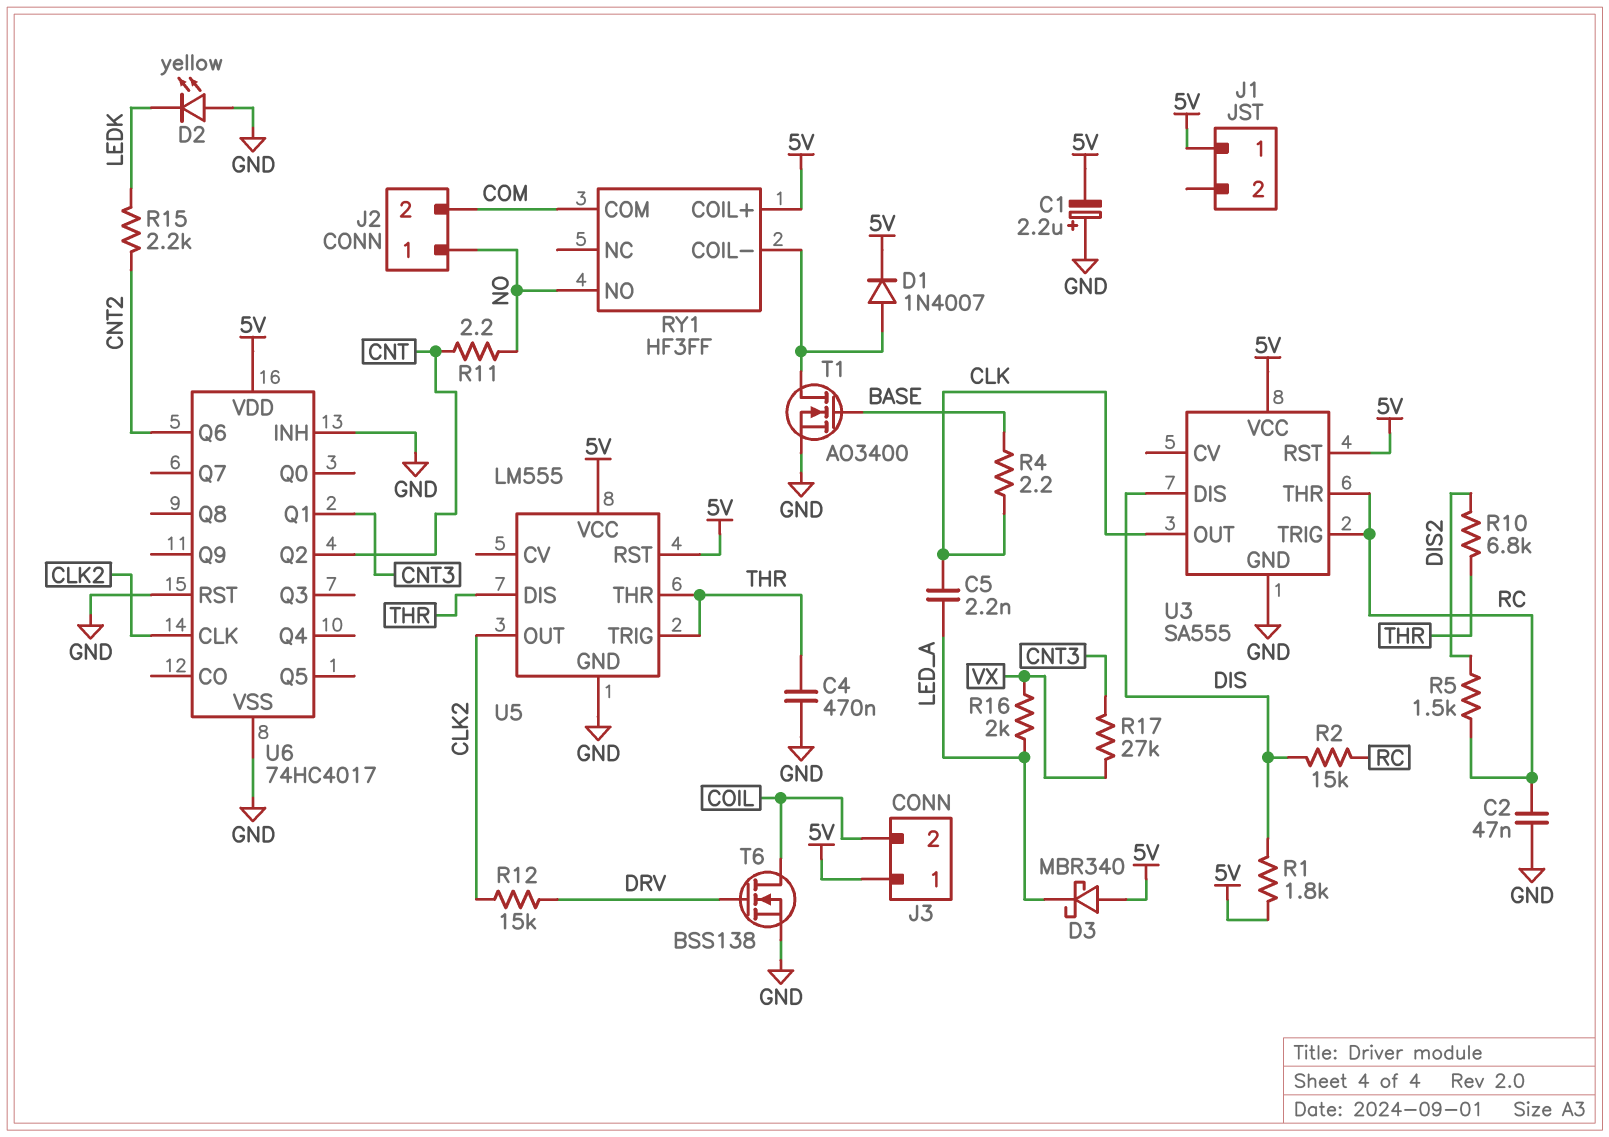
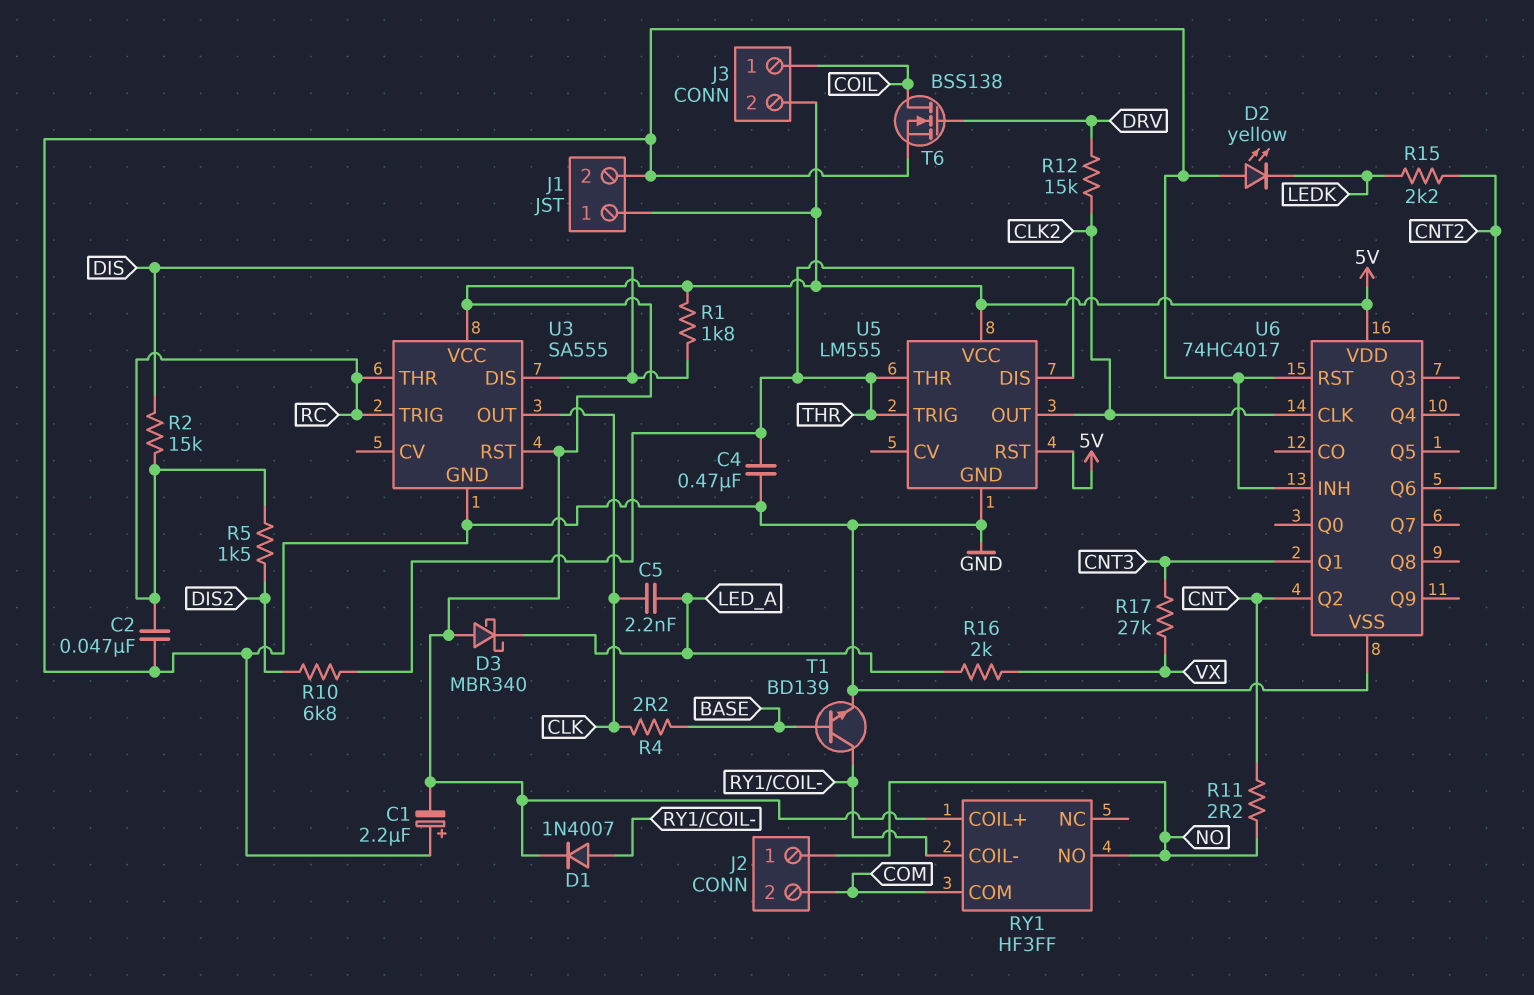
J1 pin 2: none -> GND
J3 pin 1: 5V -> COIL
J3 pin 2: COIL -> 5V
T1: NMOS AO3400 (G BASE, D RY1/COIL-, S GND) -> NPN BD139 (B BASE, C RY1/COIL-, E GND)

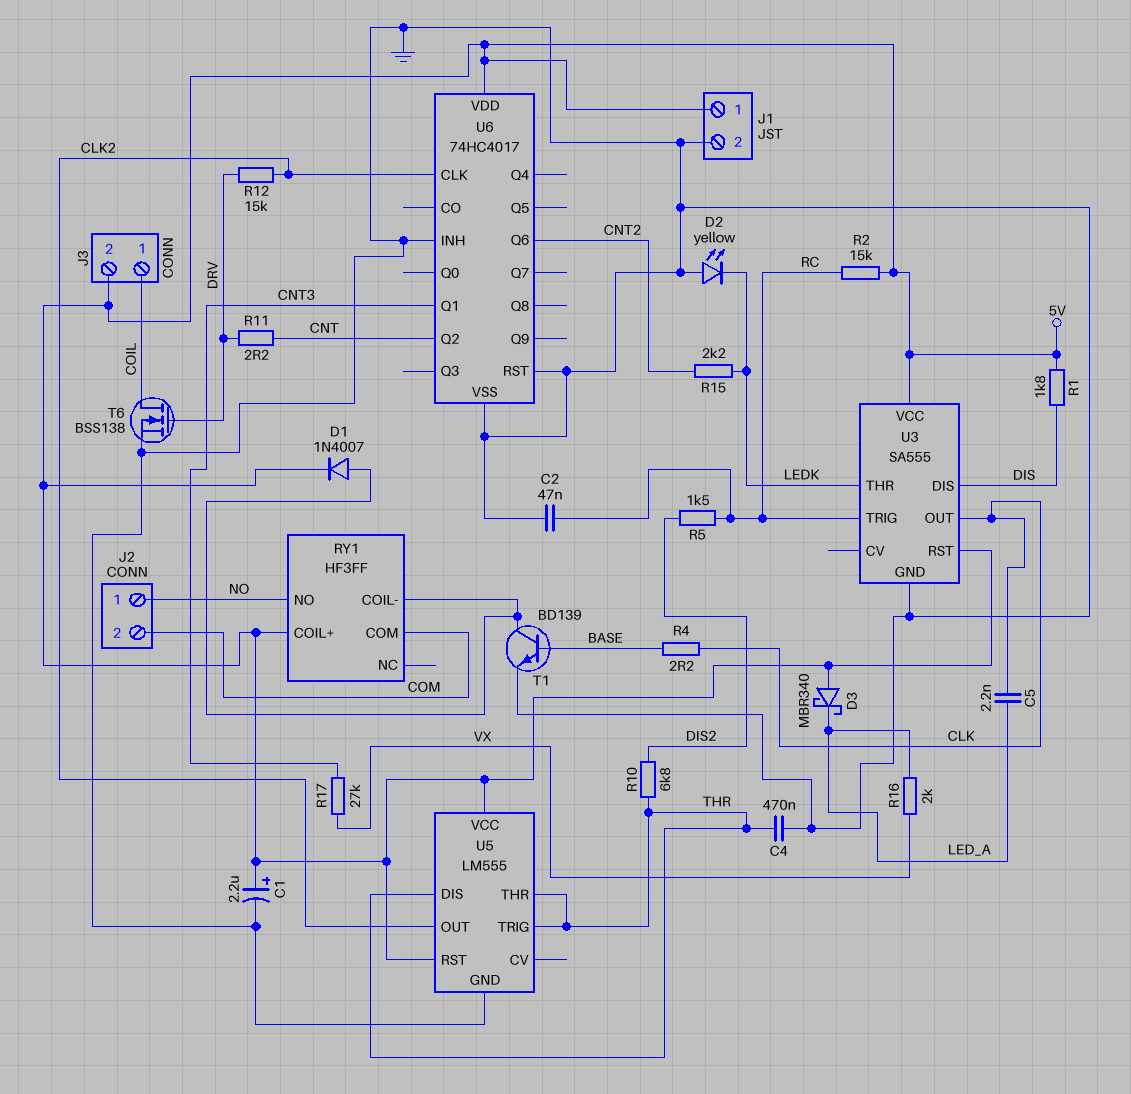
C1: 2.2uF (plus GND, minus 5V) -> 2.2uF (plus 5V, minus GND)
R2: 15k (DIS, RC) -> 15k (5V, RC)
R11: 2.2 (CNT, NO) -> 2.2 (CNT, DRV)
U3 pin THR: RC -> LEDK

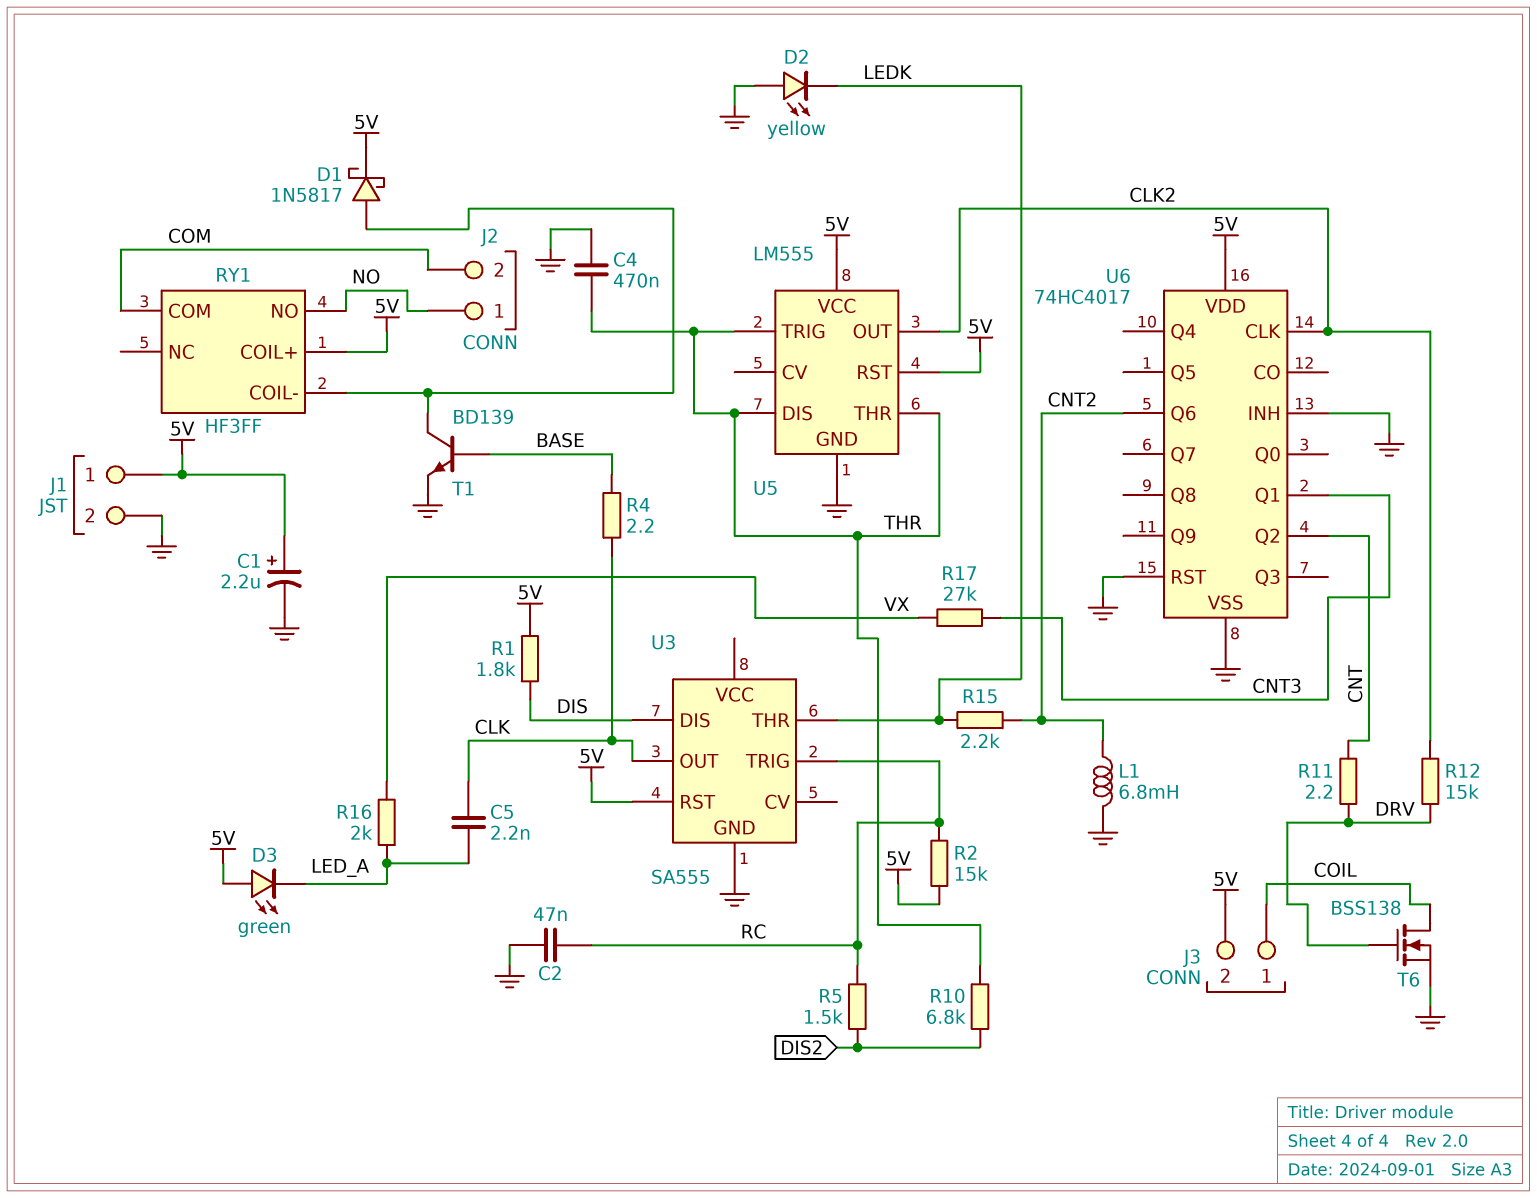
D1: diode 1N4007 (A RY1/COIL-, K 5V) -> schottky 1N5817 (A RY1/COIL-, K 5V)
D3: schottky MBR340 (A 5V, K LED_A) -> LED green (A 5V, K LED_A)
L1: none -> 6.8mH (CNT2, GND)
U3 pin VCC: 5V -> none

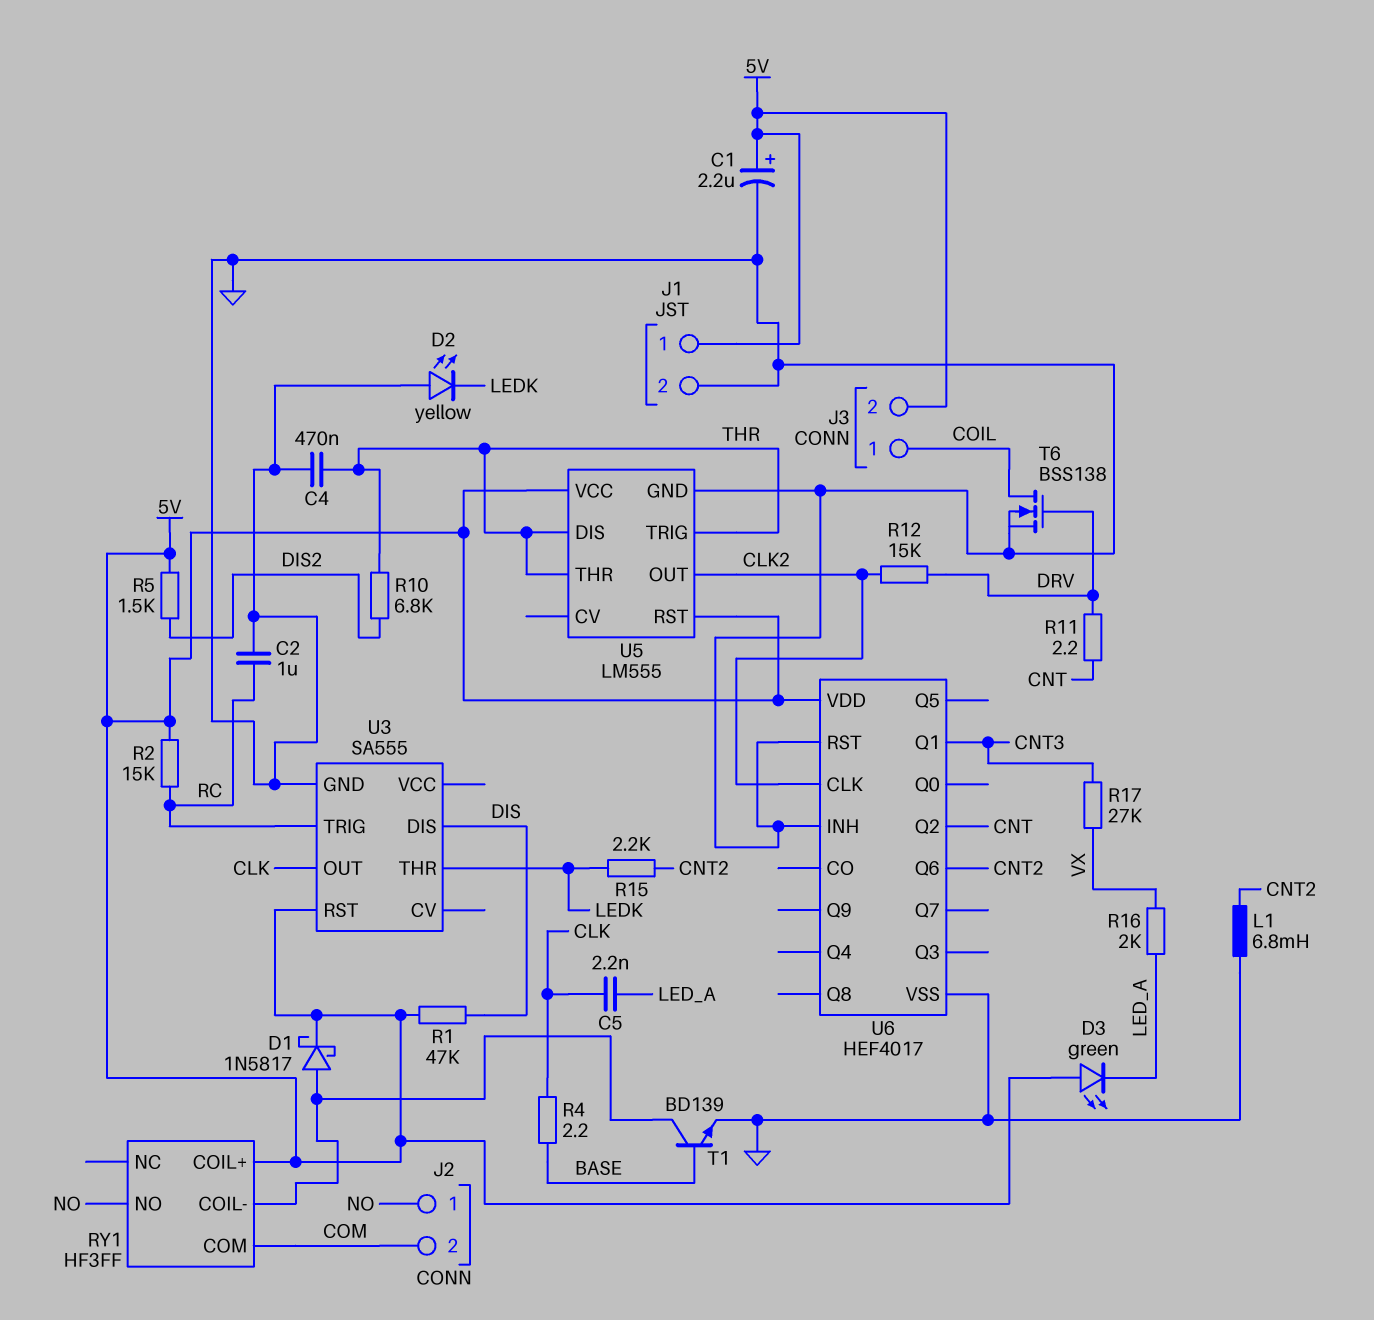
C2: 47nF (GND, RC) -> 1uF (GND, RC)
R1: 1.8k (5V, DIS) -> 47k (5V, DIS)
R5: 1.5k (DIS2, RC) -> 1.5k (5V, DIS2)
U6: 74HC4017 -> HEF4017

